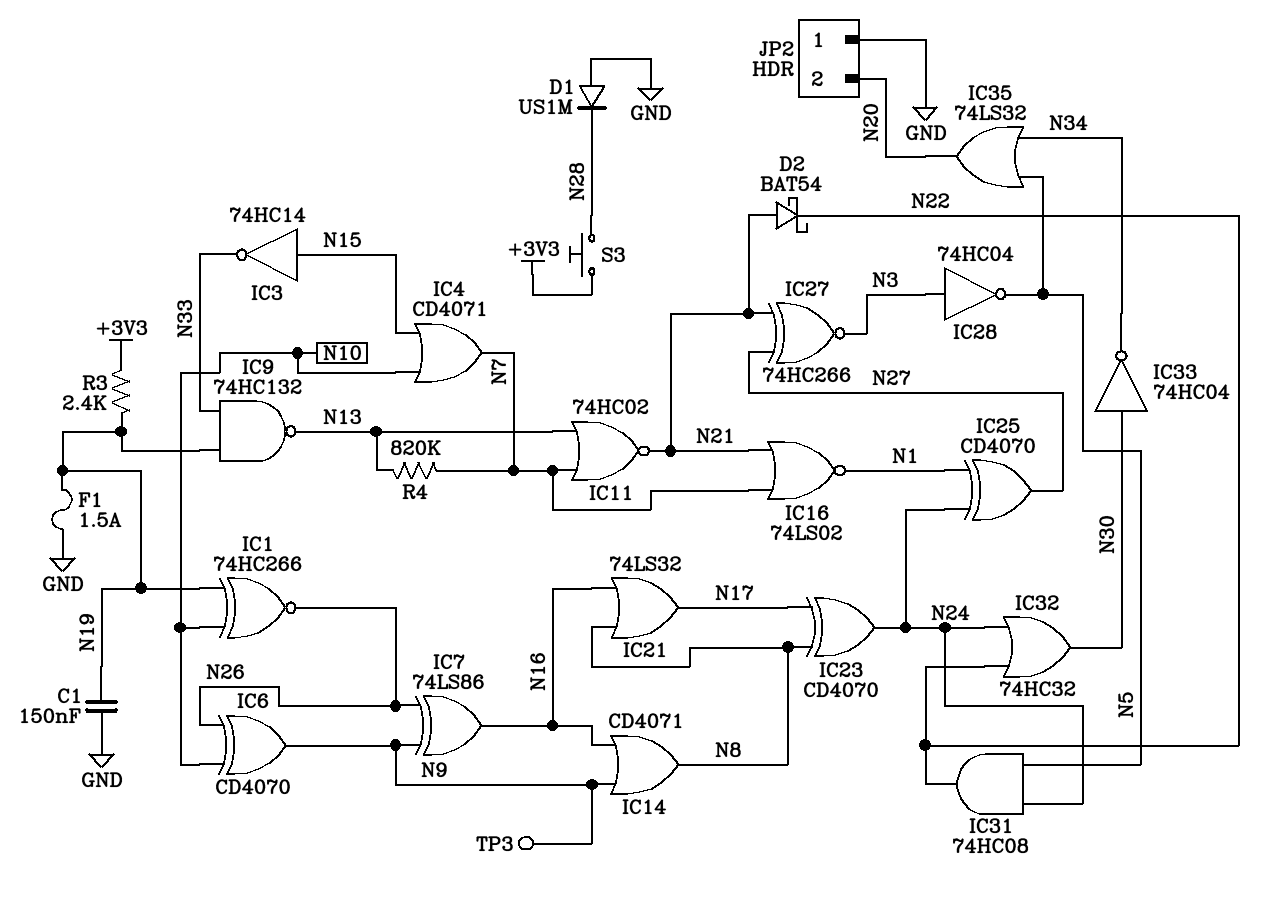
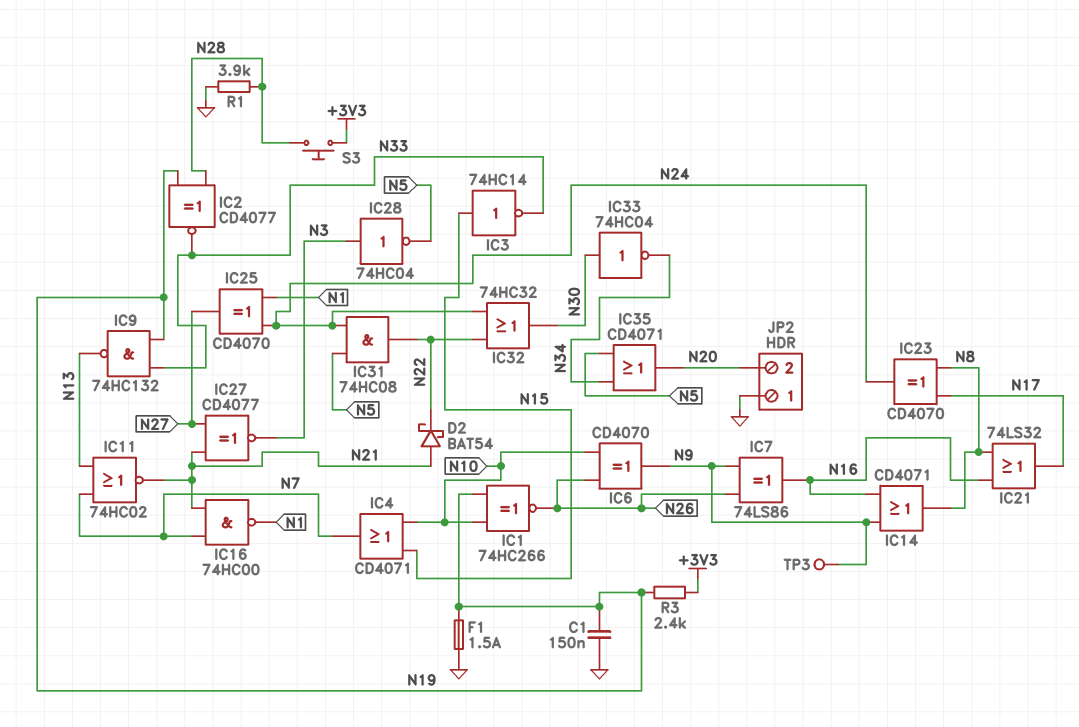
D1: diode US1M (A GND, K N28) -> none
IC2: none -> XNOR CD4077 (in N19, in N28, out N33)
IC16: NOR 74LS02 (in N7, in N21, out N1) -> NAND 74HC00 (in N7, in N21, out N1)
IC27: XNOR 74HC266 (in N21, in N27, out N3) -> XNOR CD4077 (in N21, in N27, out N3)
IC35: OR 74LS32 (in N5, in N34, out N20) -> OR CD4071 (in N5, in N34, out N20)
R1: none -> 3.9k (GND, N28)
R4: 820k (N7, N13) -> none

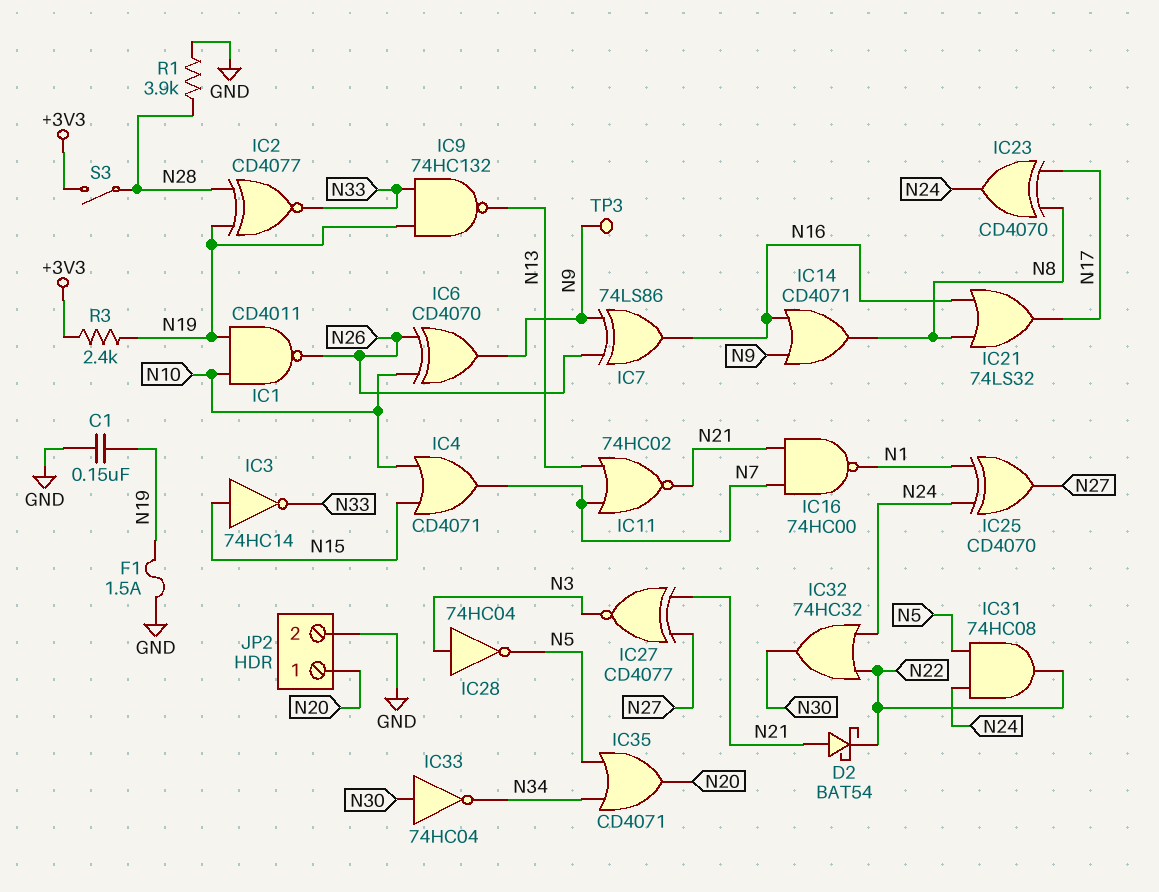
IC1: XNOR 74HC266 (in N10, in N19, out N26) -> NAND CD4011 (in N10, in N19, out N26)
JP2 pin 1: GND -> N20
JP2 pin 2: N20 -> GND
S3: button (+3V3, N28) -> switch (+3V3, N28)

